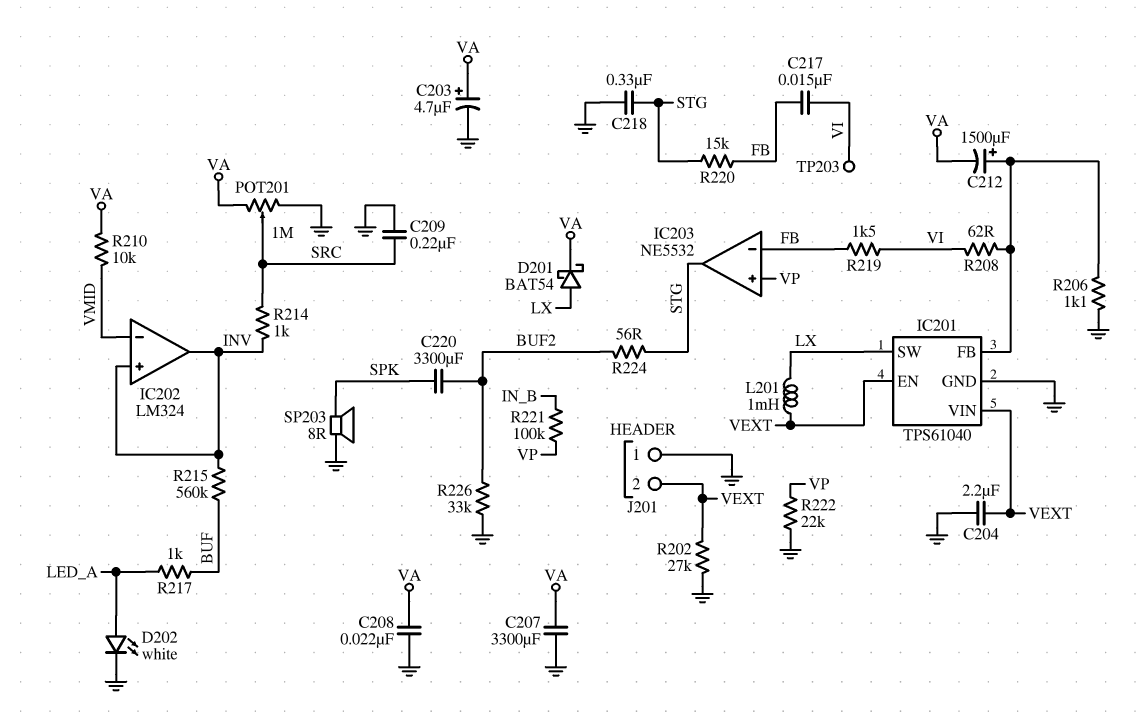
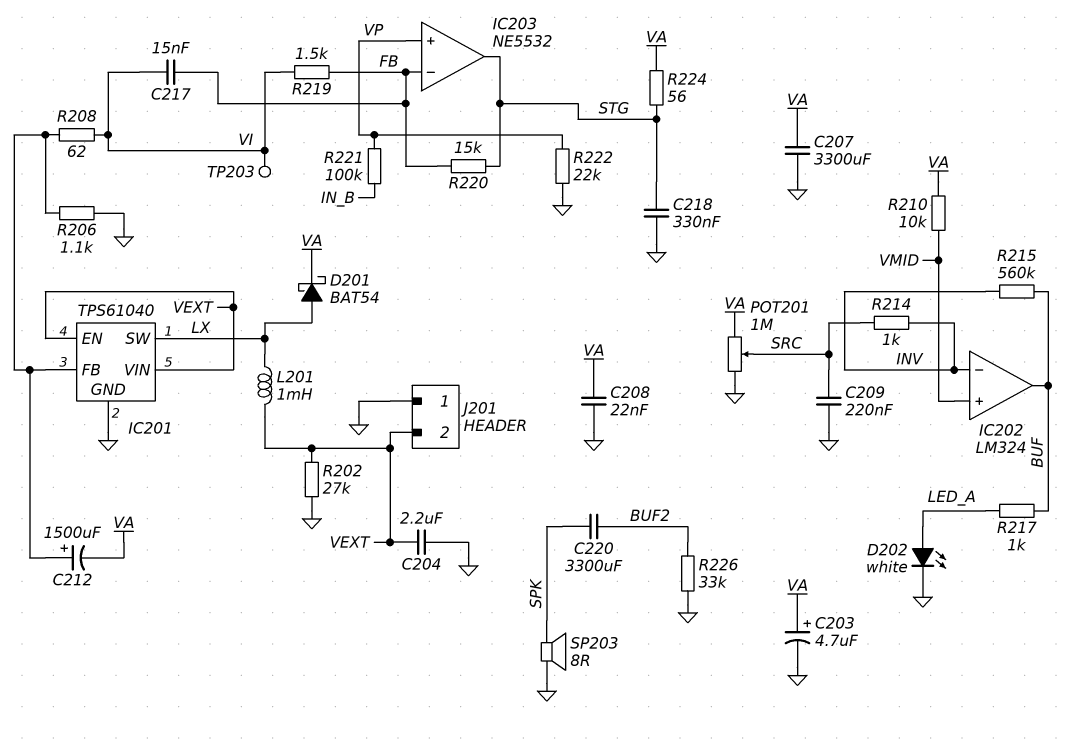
IC202 pin in+: INV -> VMID
IC202 pin in-: VMID -> INV
IC202 pin out: INV -> BUF
R224: 56 (BUF2, STG) -> 56 (STG, VA)

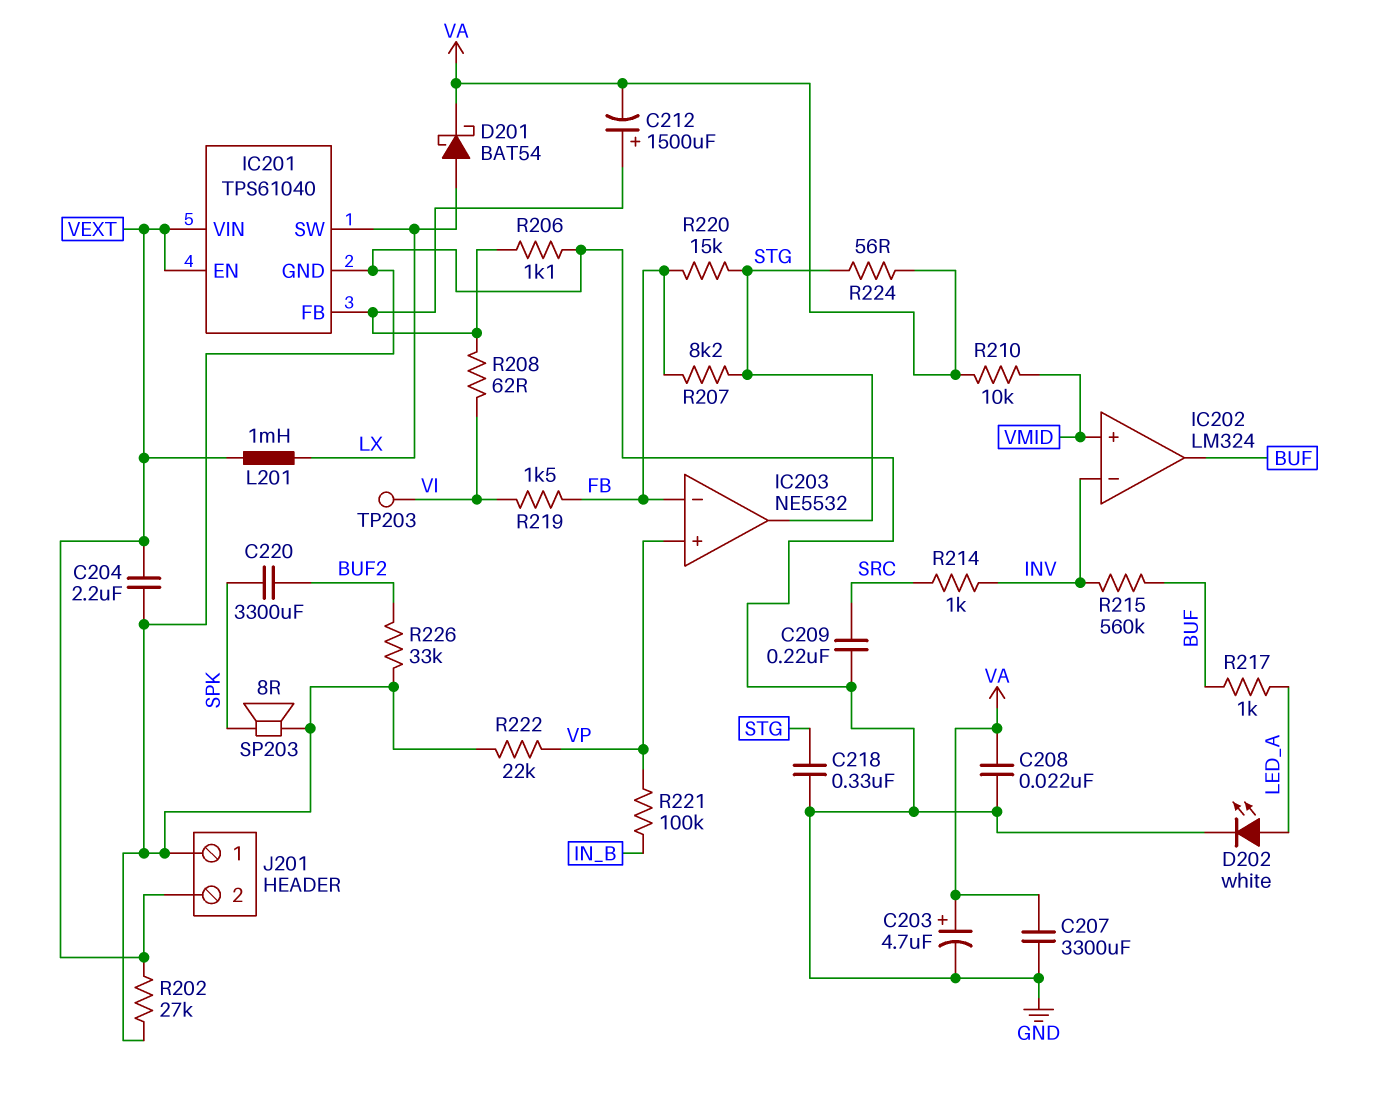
C217: 15nF (FB, VI) -> none
POT201: 1M (GND, VA, wiper SRC) -> none
R207: none -> 8.2k (FB, STG)

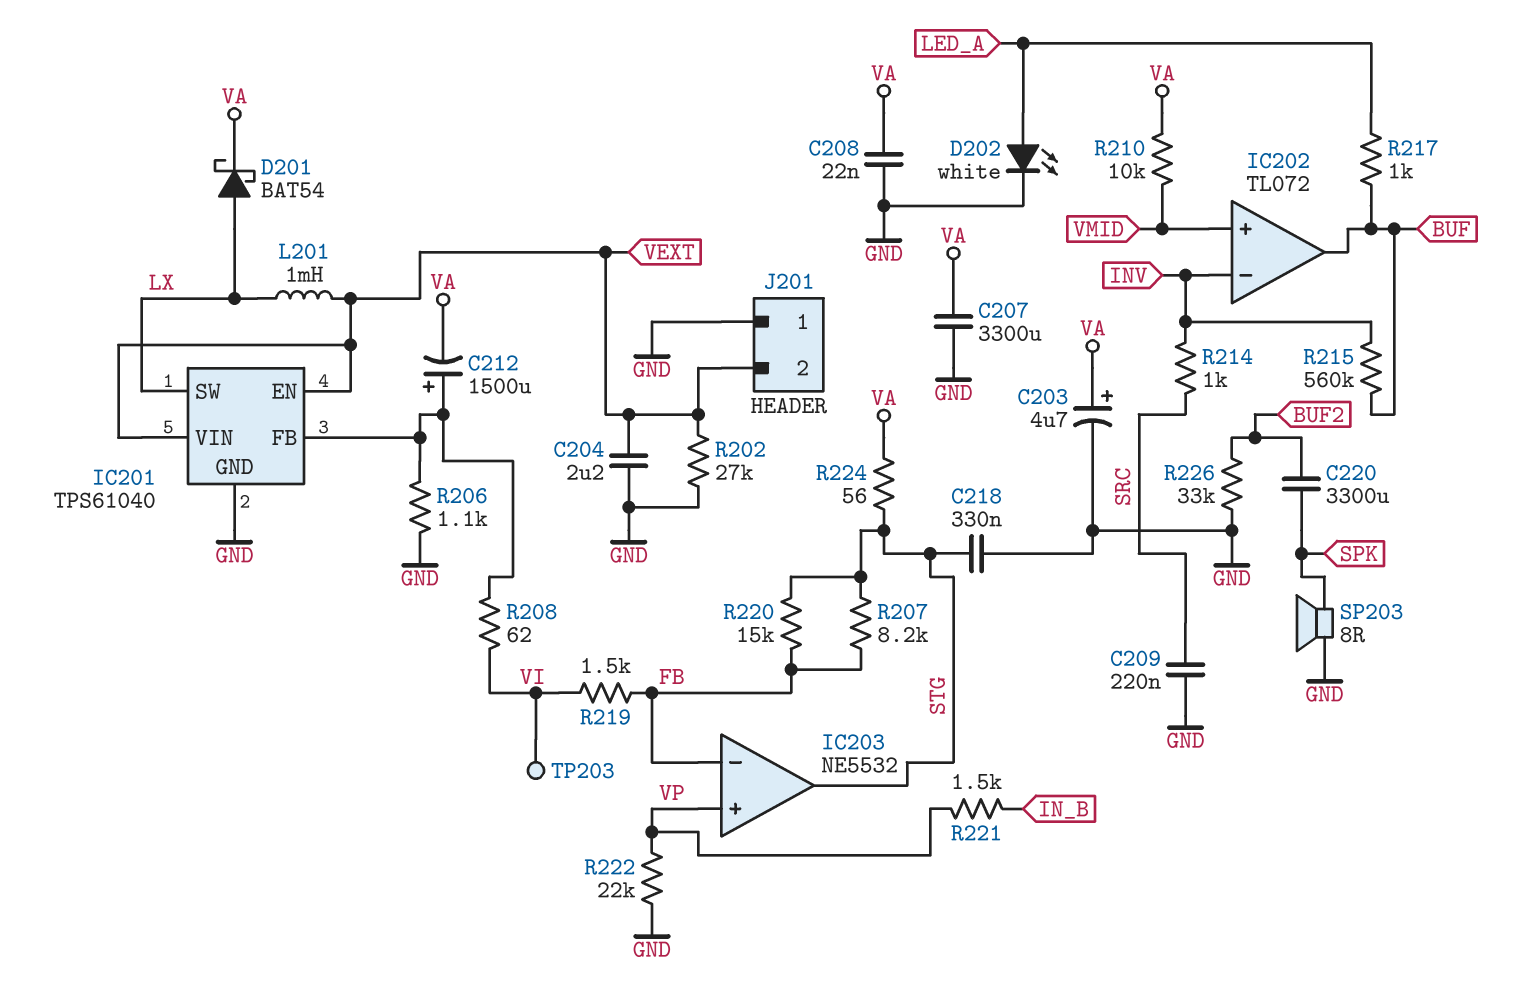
IC202: LM324 -> TL072
R221: 100k (IN_B, VP) -> 1.5k (IN_B, VP)

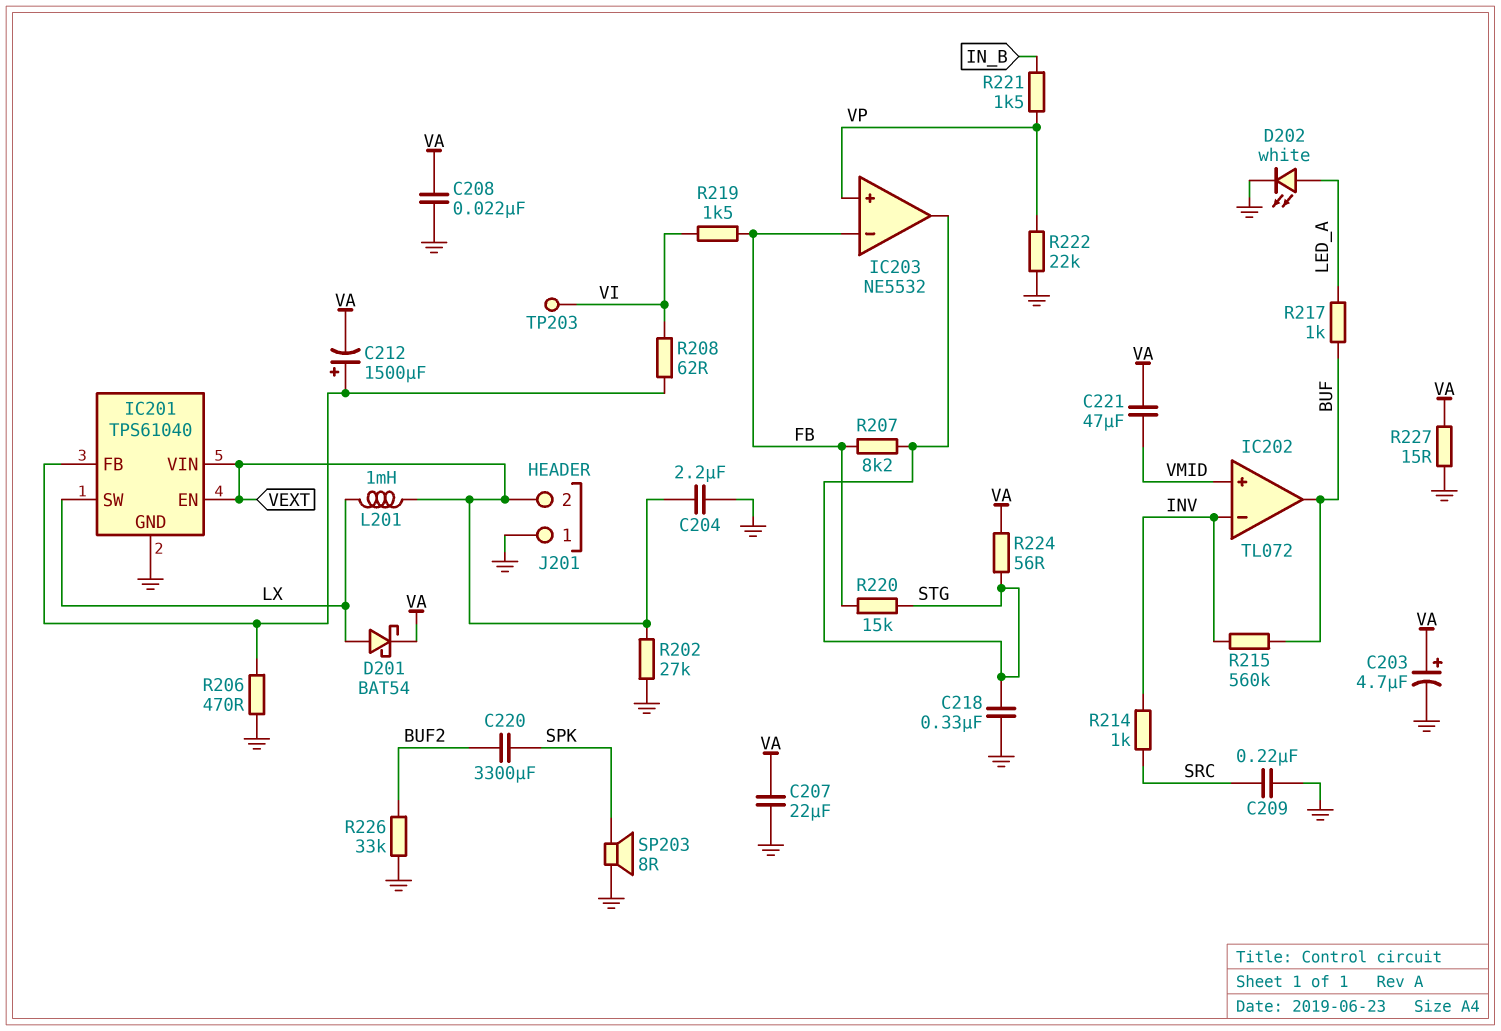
C207: 3300uF (GND, VA) -> 22uF (GND, VA)
C221: none -> 47uF (VA, VMID)
R206: 1.1k (GND, IC201/FB) -> 470 (GND, IC201/FB)
R210: 10k (VA, VMID) -> none
R227: none -> 15 (GND, VA)

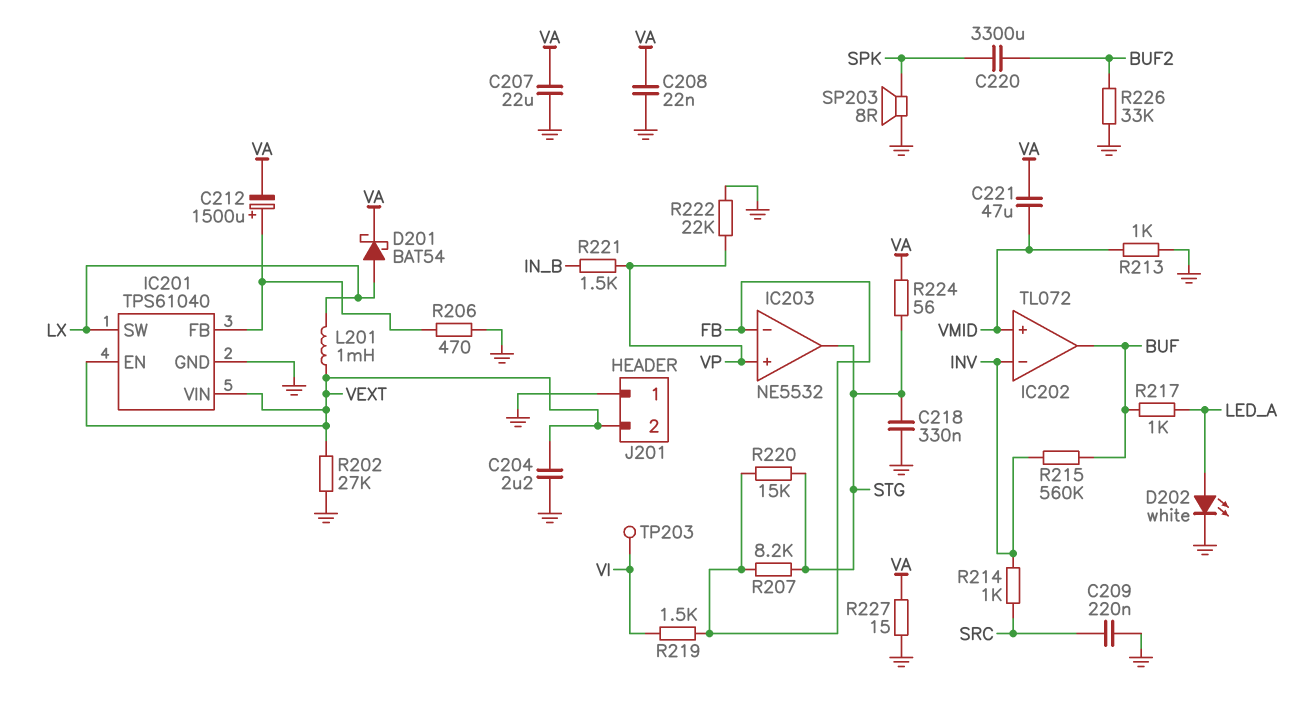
C203: 4.7uF (plus VA, minus GND) -> none
R208: 62 (IC201/FB, VI) -> none
R213: none -> 1k (GND, VMID)

